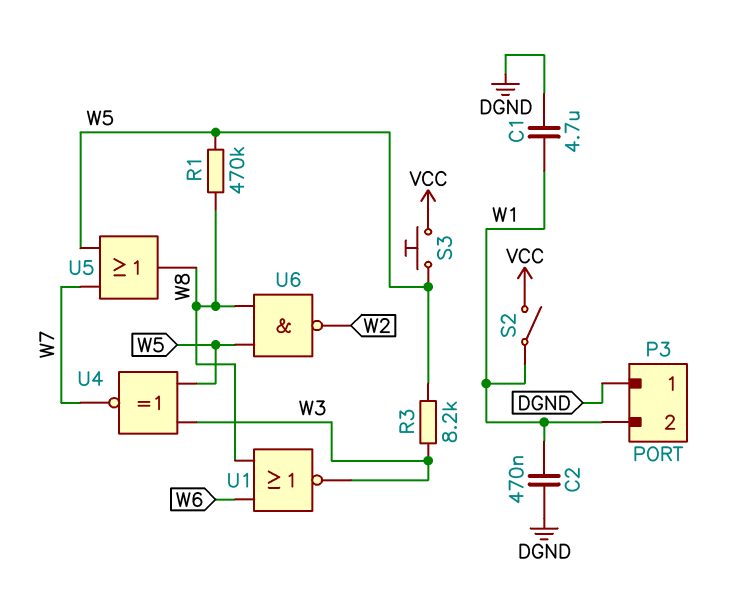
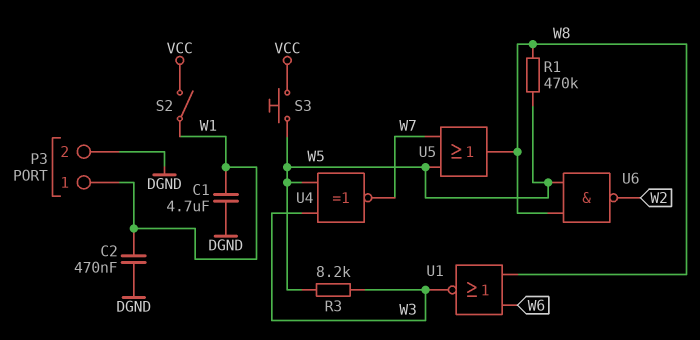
P3 pin 1: DGND -> W1
P3 pin 2: W1 -> DGND

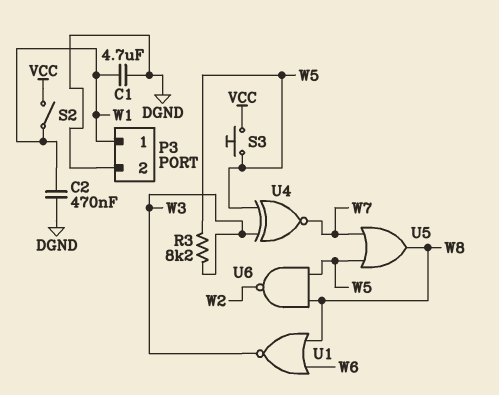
R1: 470k (W5, W8) -> none

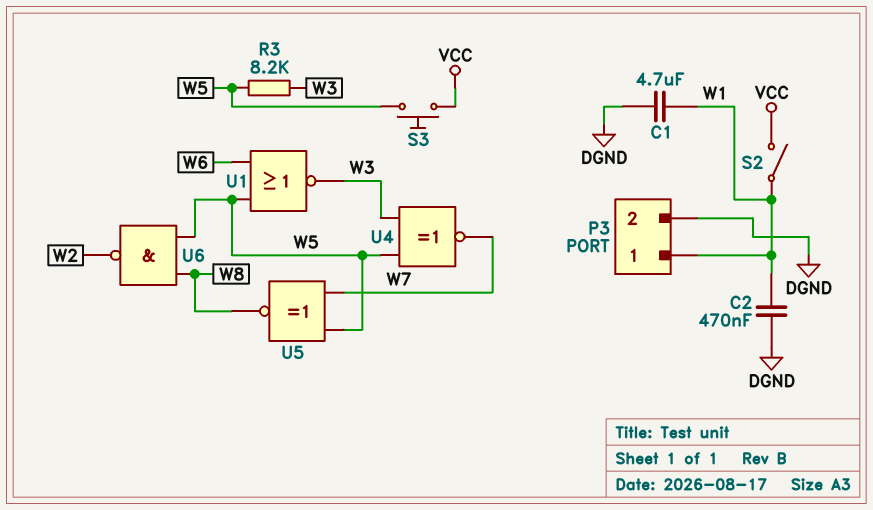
U1: NOR (in W6, in W8, out W3) -> NOR (in W5, in W6, out W3)
U5: OR (in W5, in W7, out W8) -> XNOR (in W5, in W7, out W8)

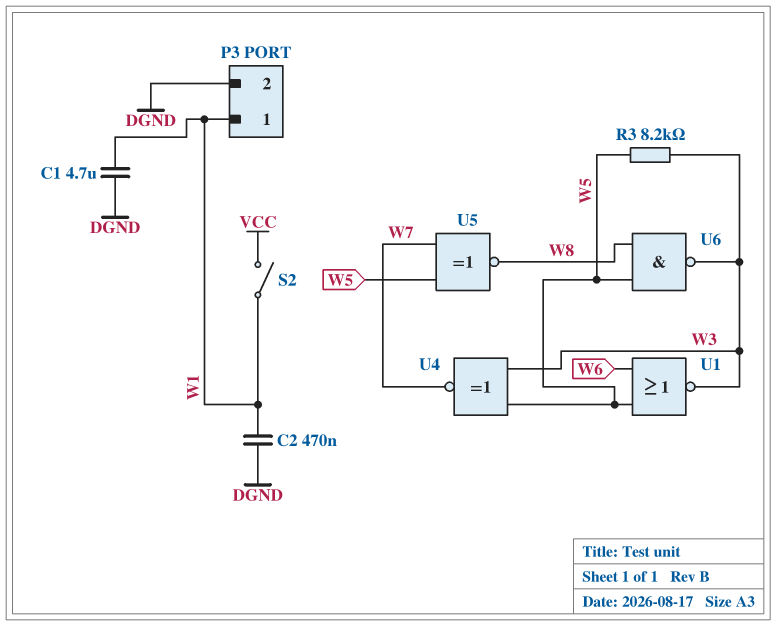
S3: button (VCC, W5) -> none
U6: NAND (in W5, in W8, out W2) -> NAND (in W5, in W8, out W3)

